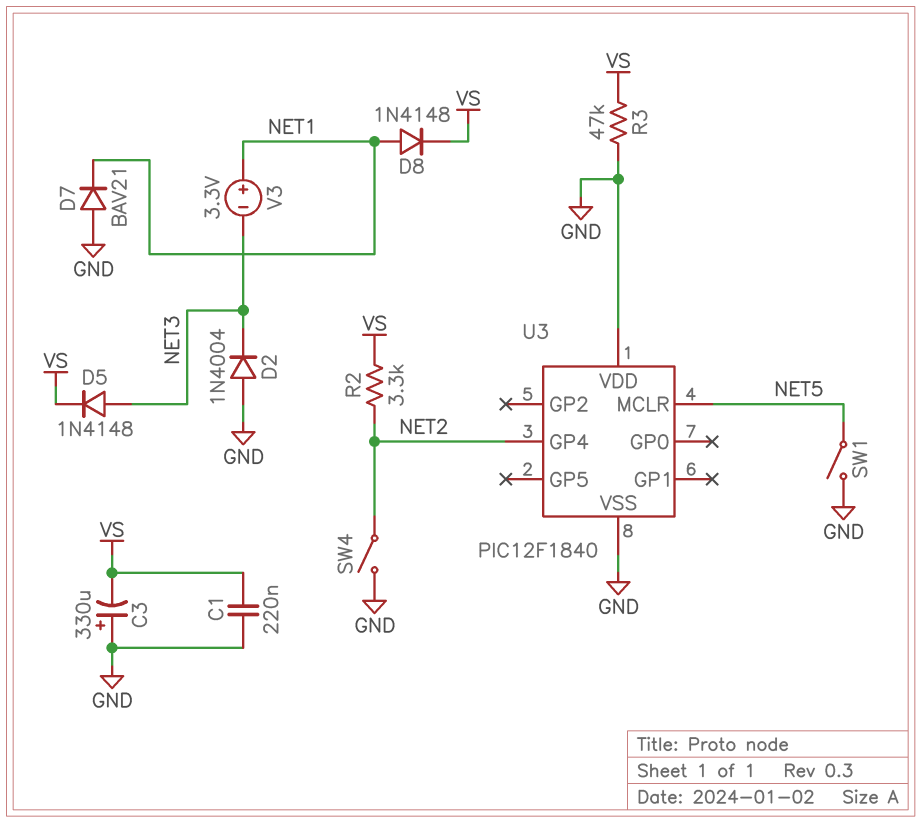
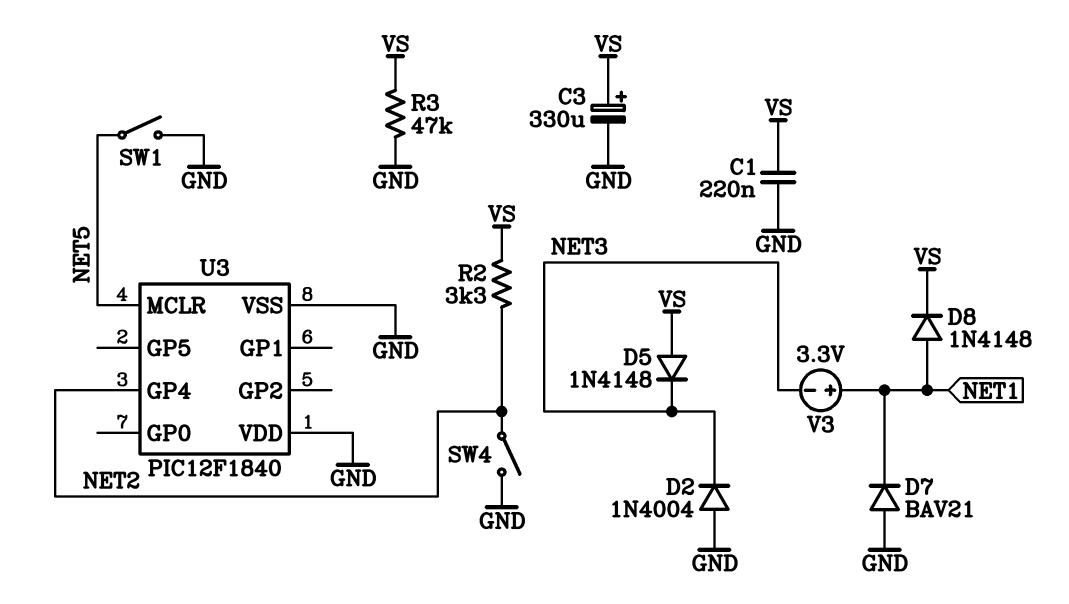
C3: 330uF (plus GND, minus VS) -> 330uF (plus VS, minus GND)
D5: diode 1N4148 (A NET3, K VS) -> diode 1N4148 (A VS, K NET3)

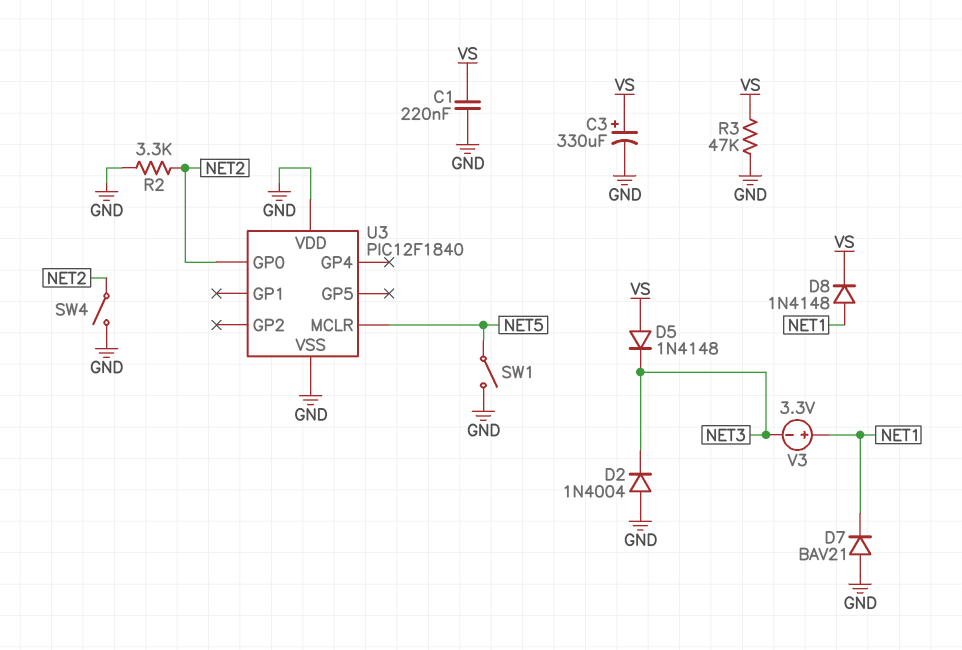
R2: 3.3k (NET2, VS) -> 3.3k (GND, NET2)
U3 pin GP0: none -> NET2
U3 pin GP4: NET2 -> none

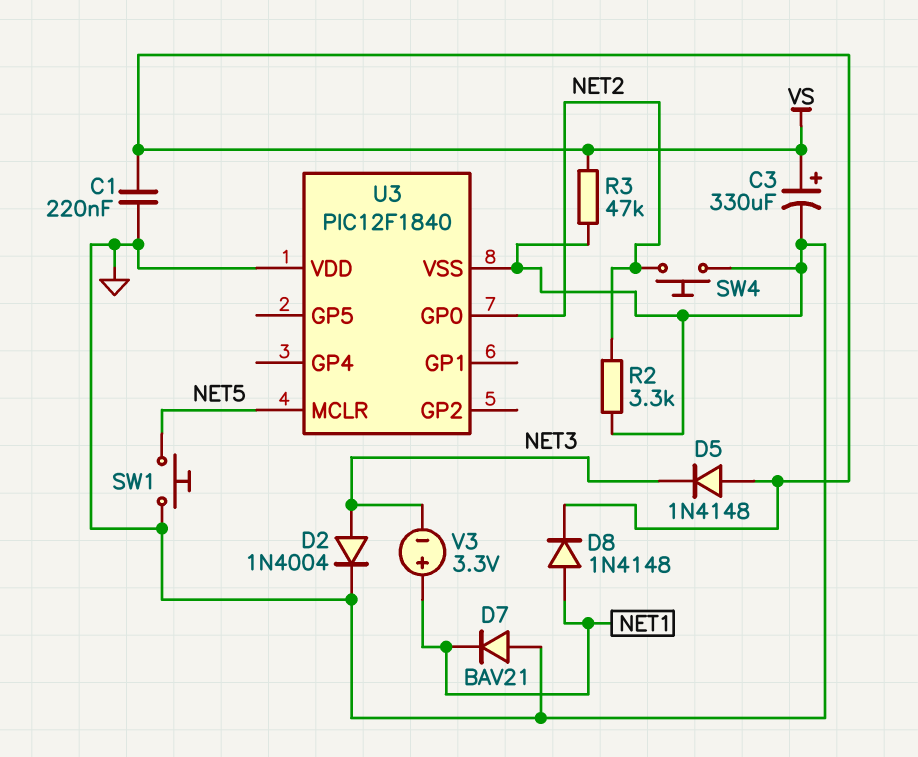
D2: diode 1N4004 (A GND, K NET3) -> diode 1N4004 (A NET3, K GND)
SW1: switch (GND, NET5) -> button (GND, NET5)
SW4: switch (GND, NET2) -> button (GND, NET2)

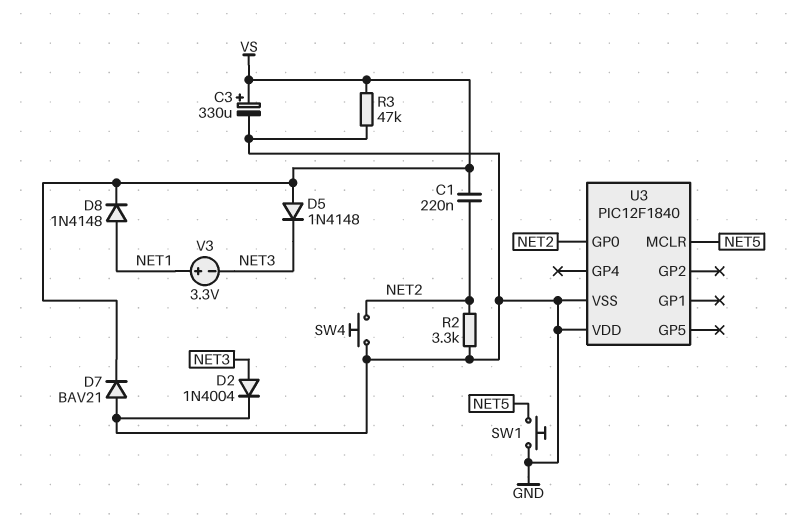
C1: 220nF (GND, VS) -> 220nF (NET2, VS)
D7: diode BAV21 (A GND, K NET1) -> diode BAV21 (A GND, K VS)

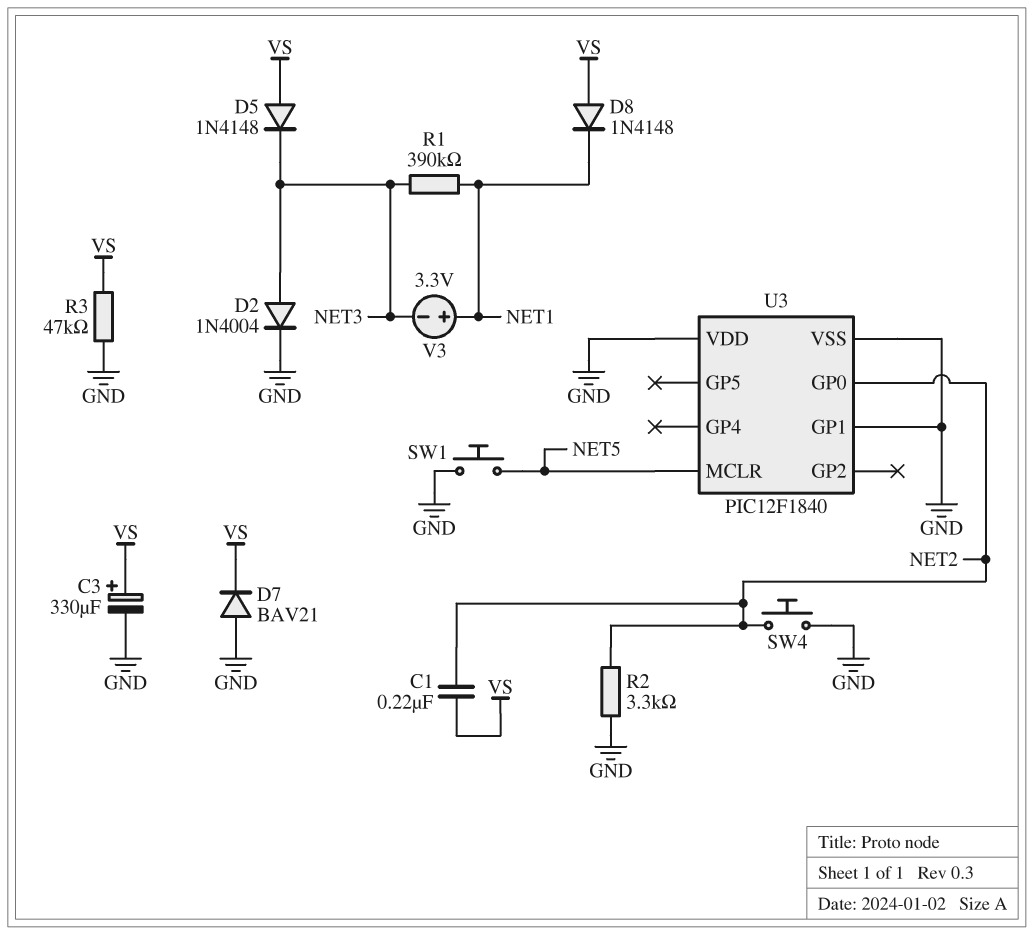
D8: diode 1N4148 (A NET1, K VS) -> diode 1N4148 (A VS, K NET1)
R1: none -> 390k (NET1, NET3)
U3 pin GP1: none -> GND

